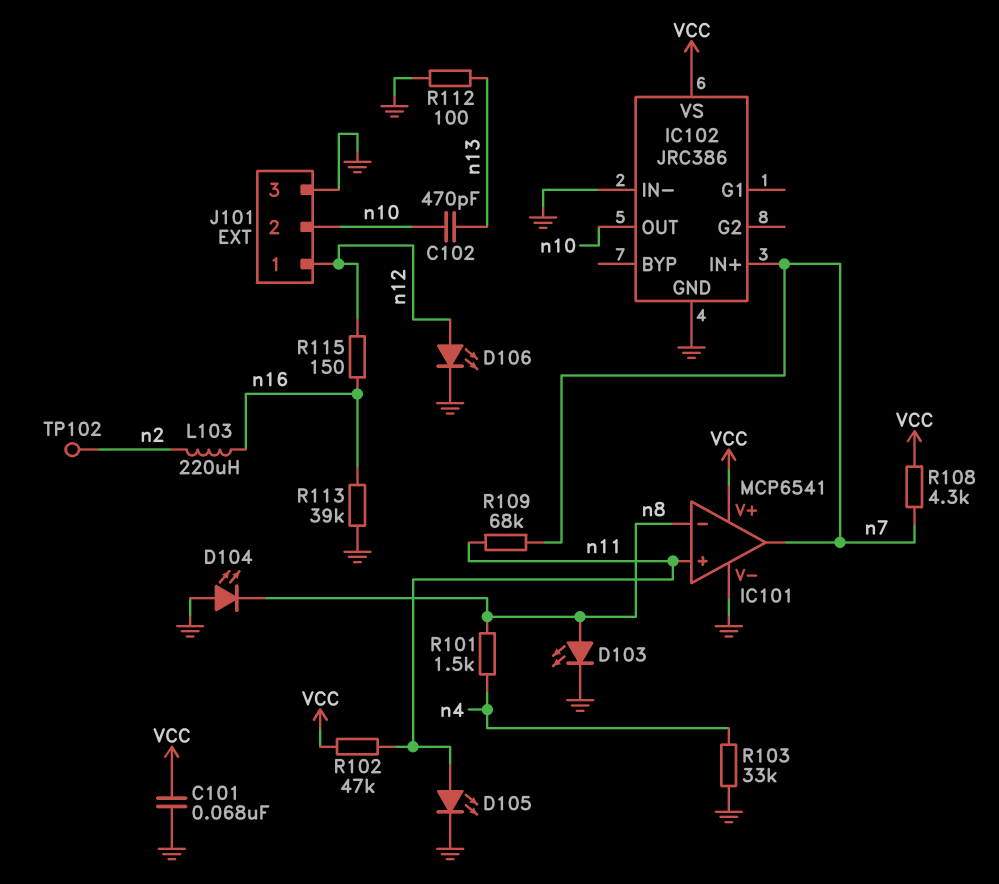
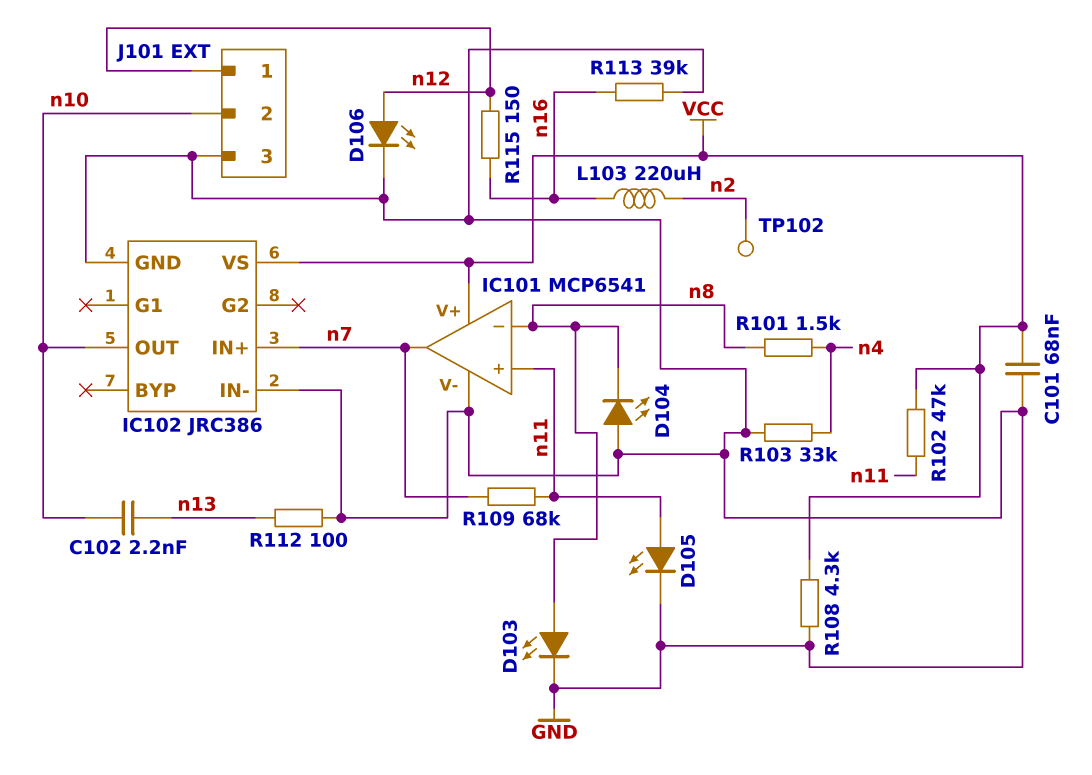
C102: 470pF (n10, n13) -> 2.2nF (n10, n13)
R108: 4.3k (VCC, n7) -> 4.3k (GND, VCC)

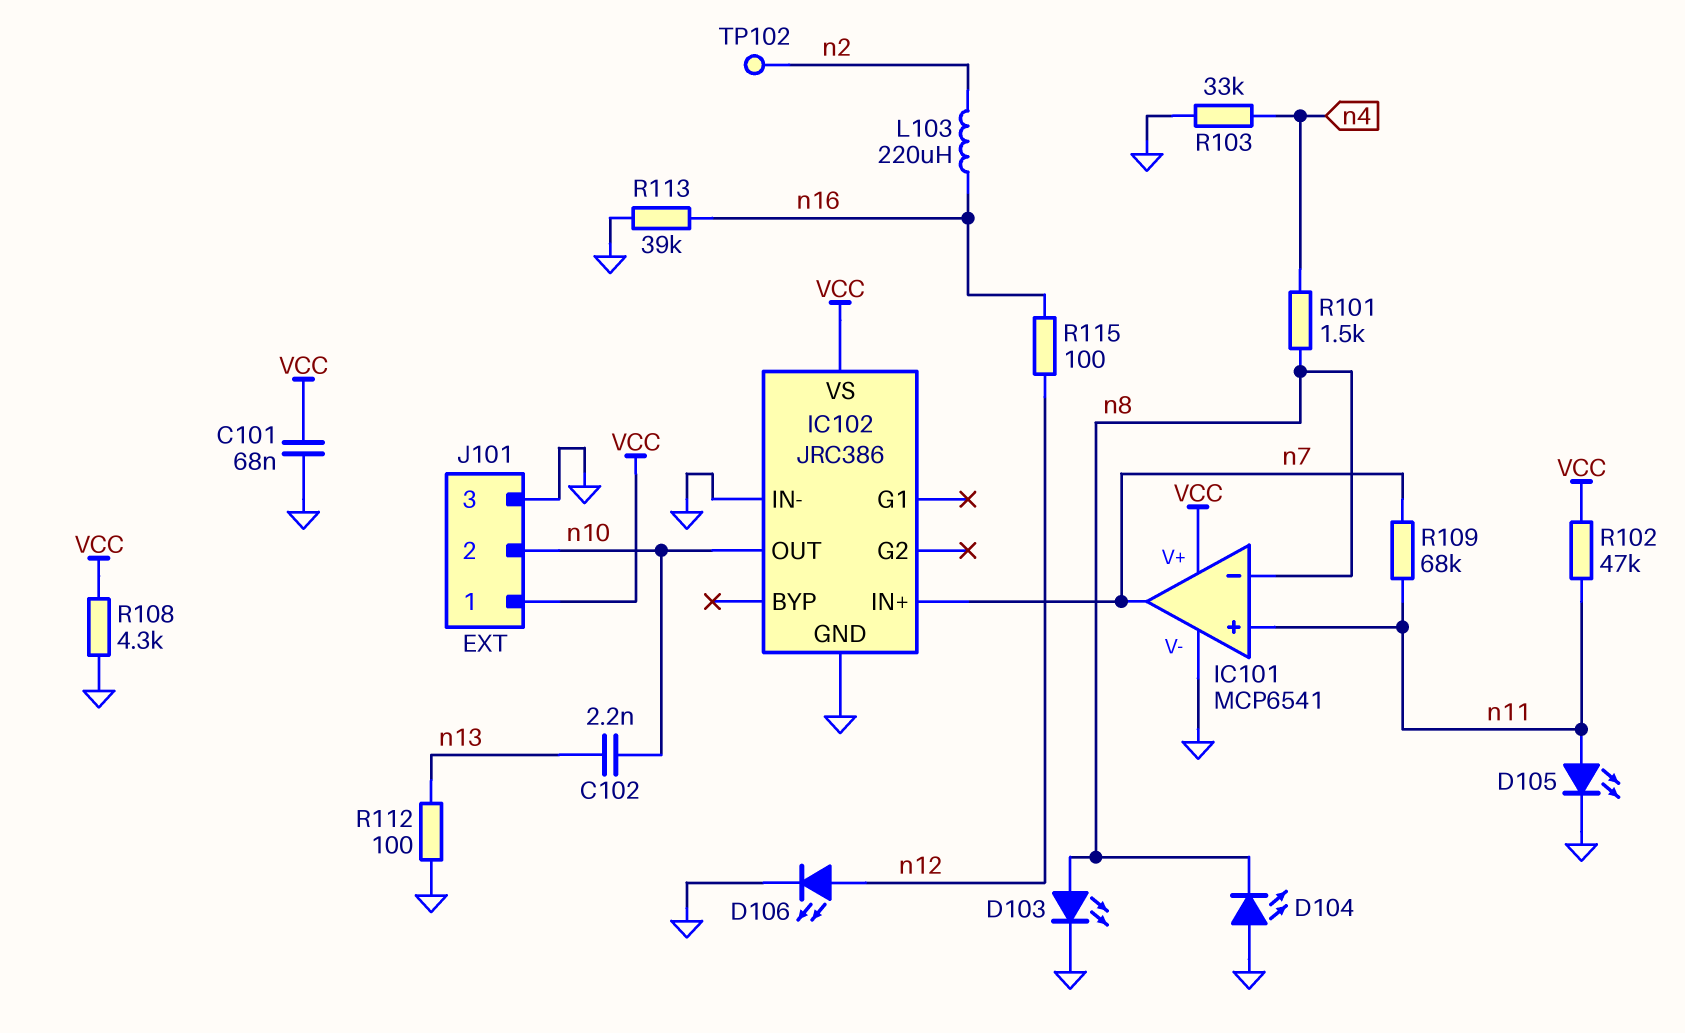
J101 pin 1: n12 -> VCC
R115: 150 (n12, n16) -> 100 (n12, n16)

